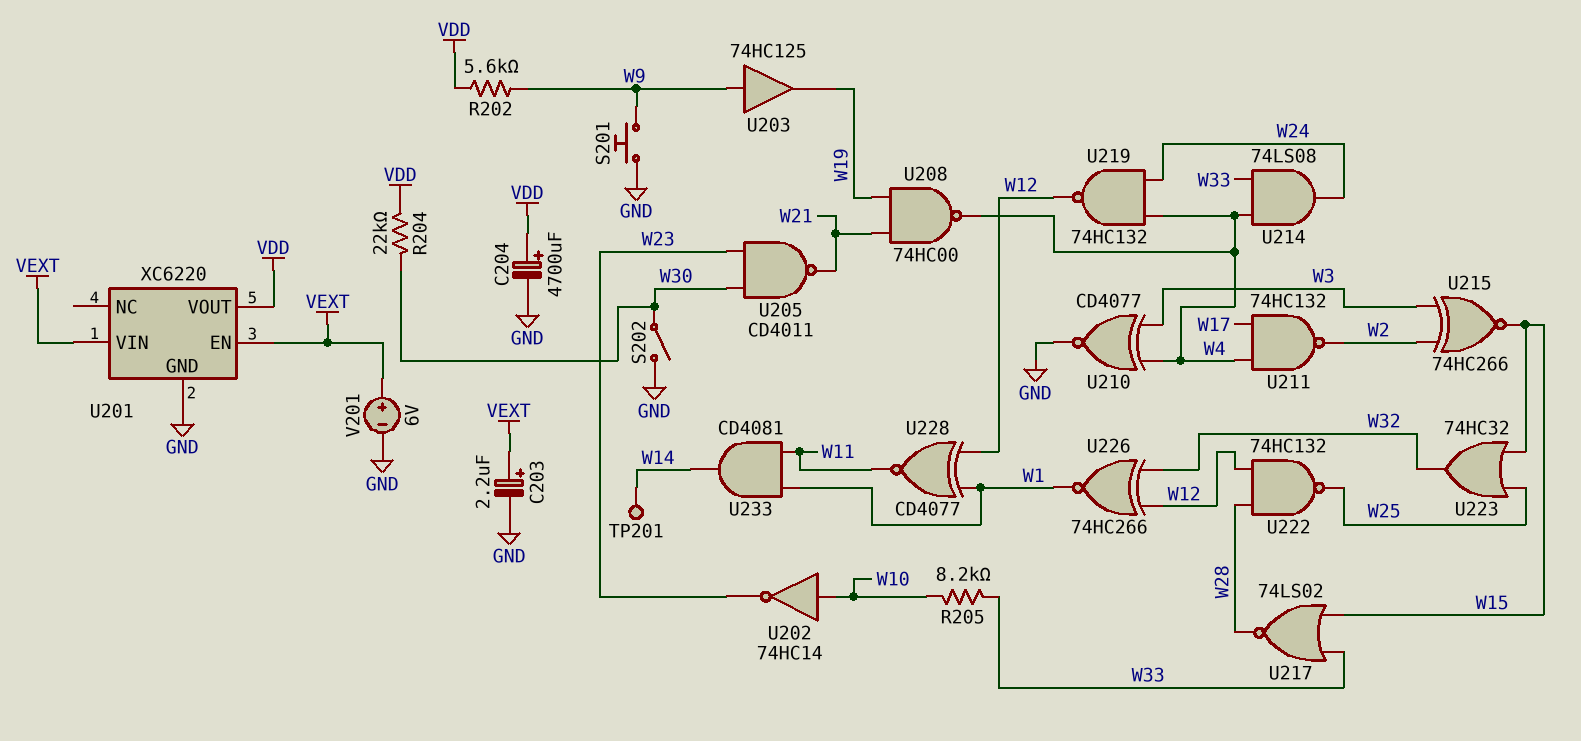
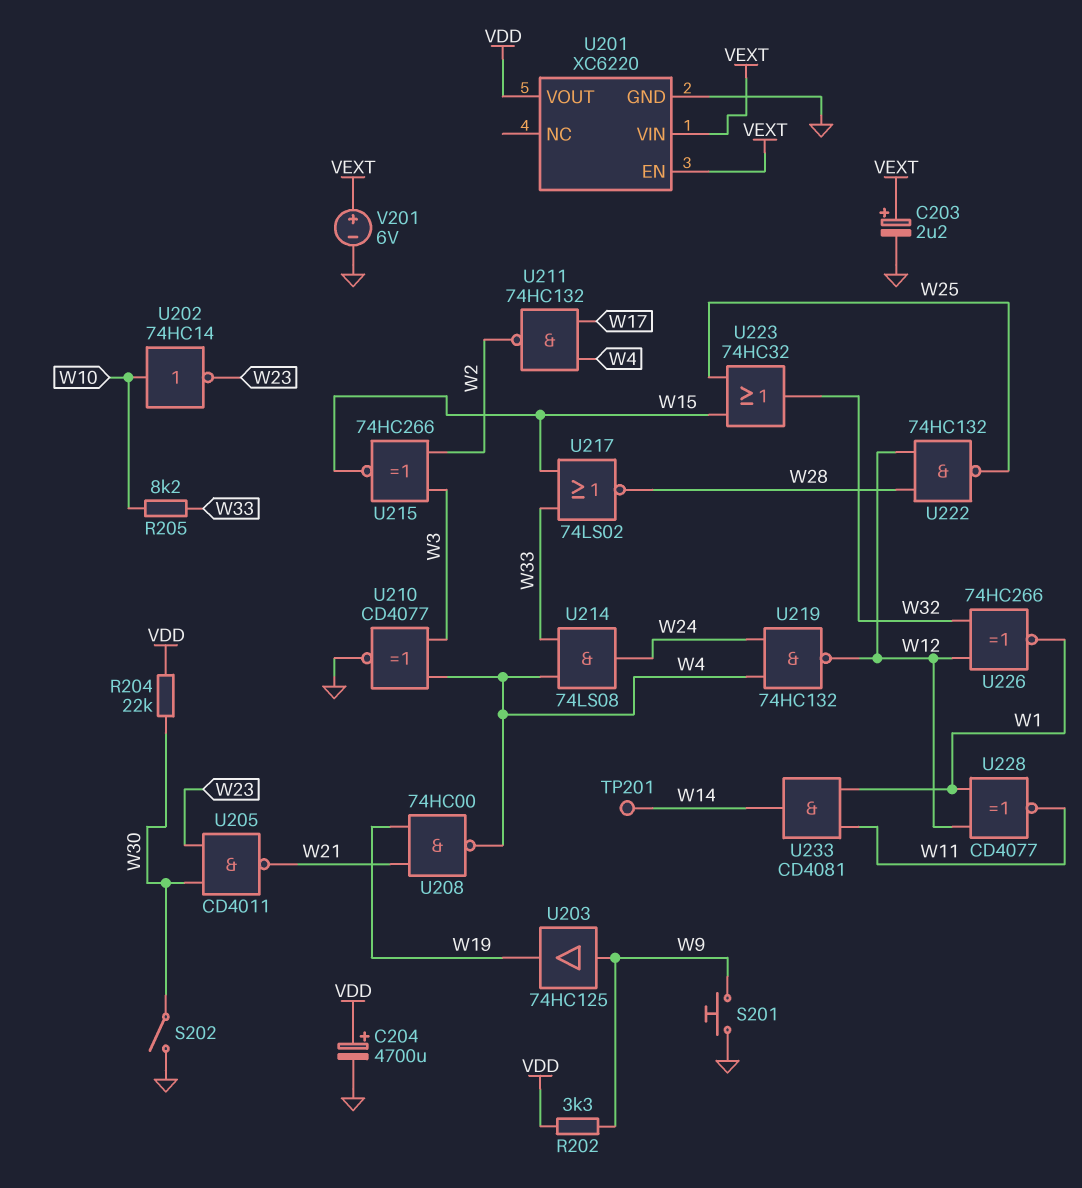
R202: 5.6k (VDD, W9) -> 3.3k (VDD, W9)

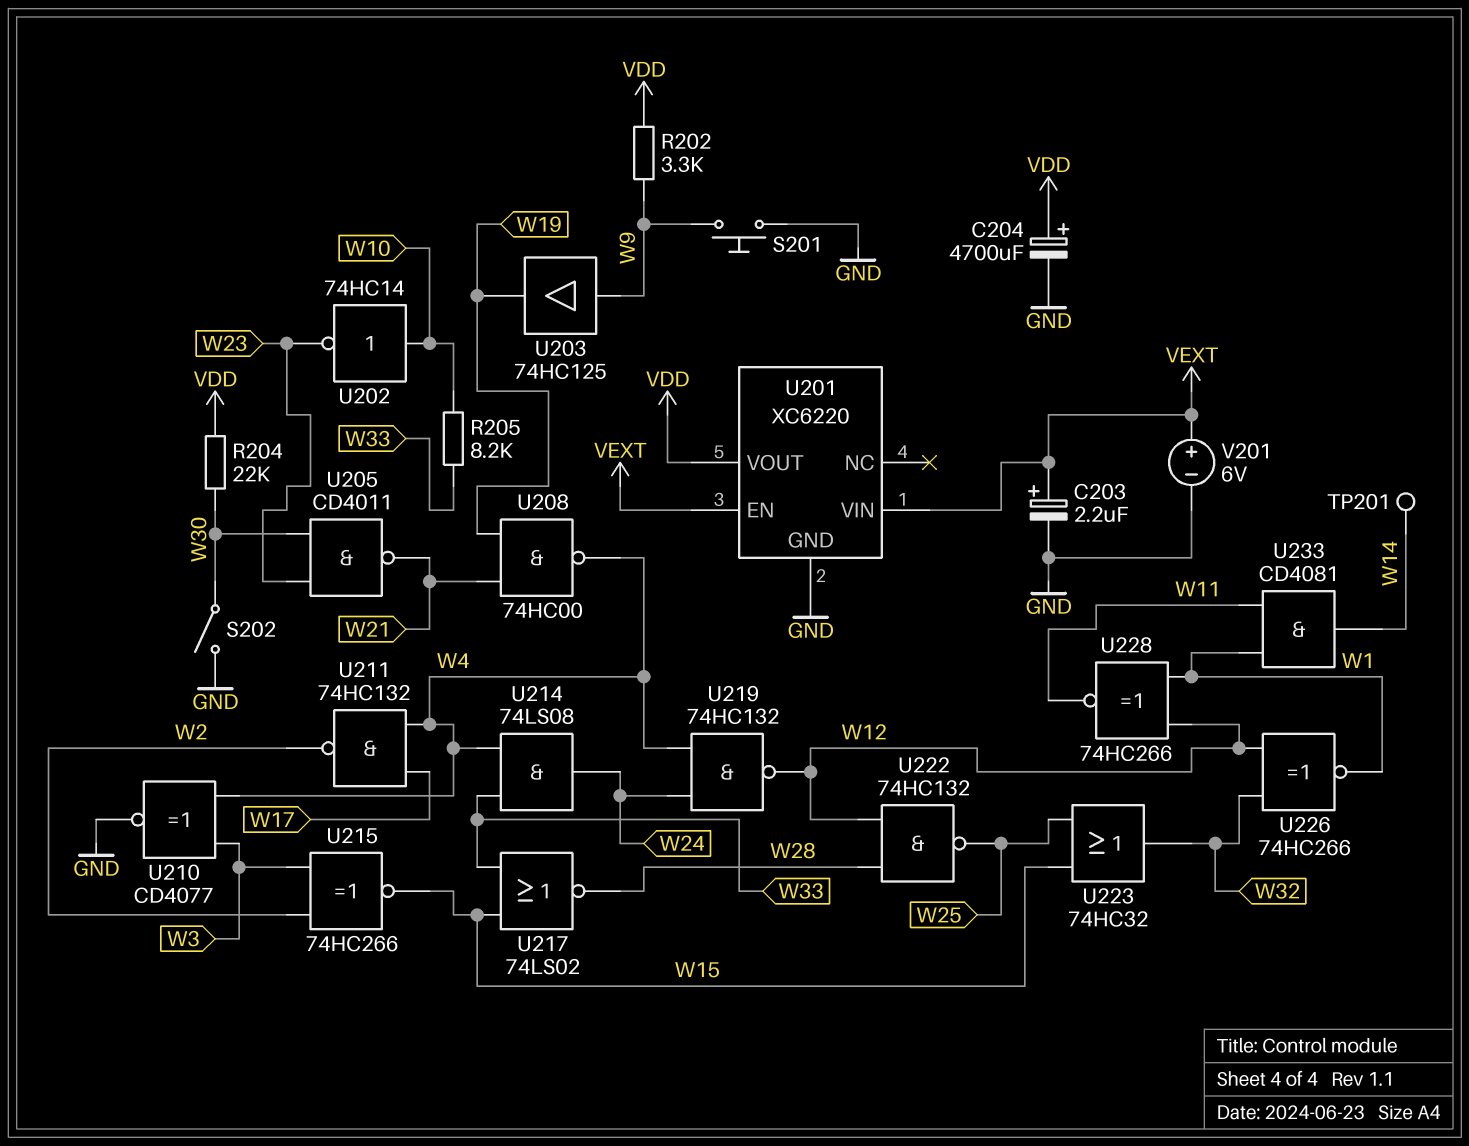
U228: XNOR CD4077 (in W1, in W12, out W11) -> XNOR 74HC266 (in W1, in W12, out W11)

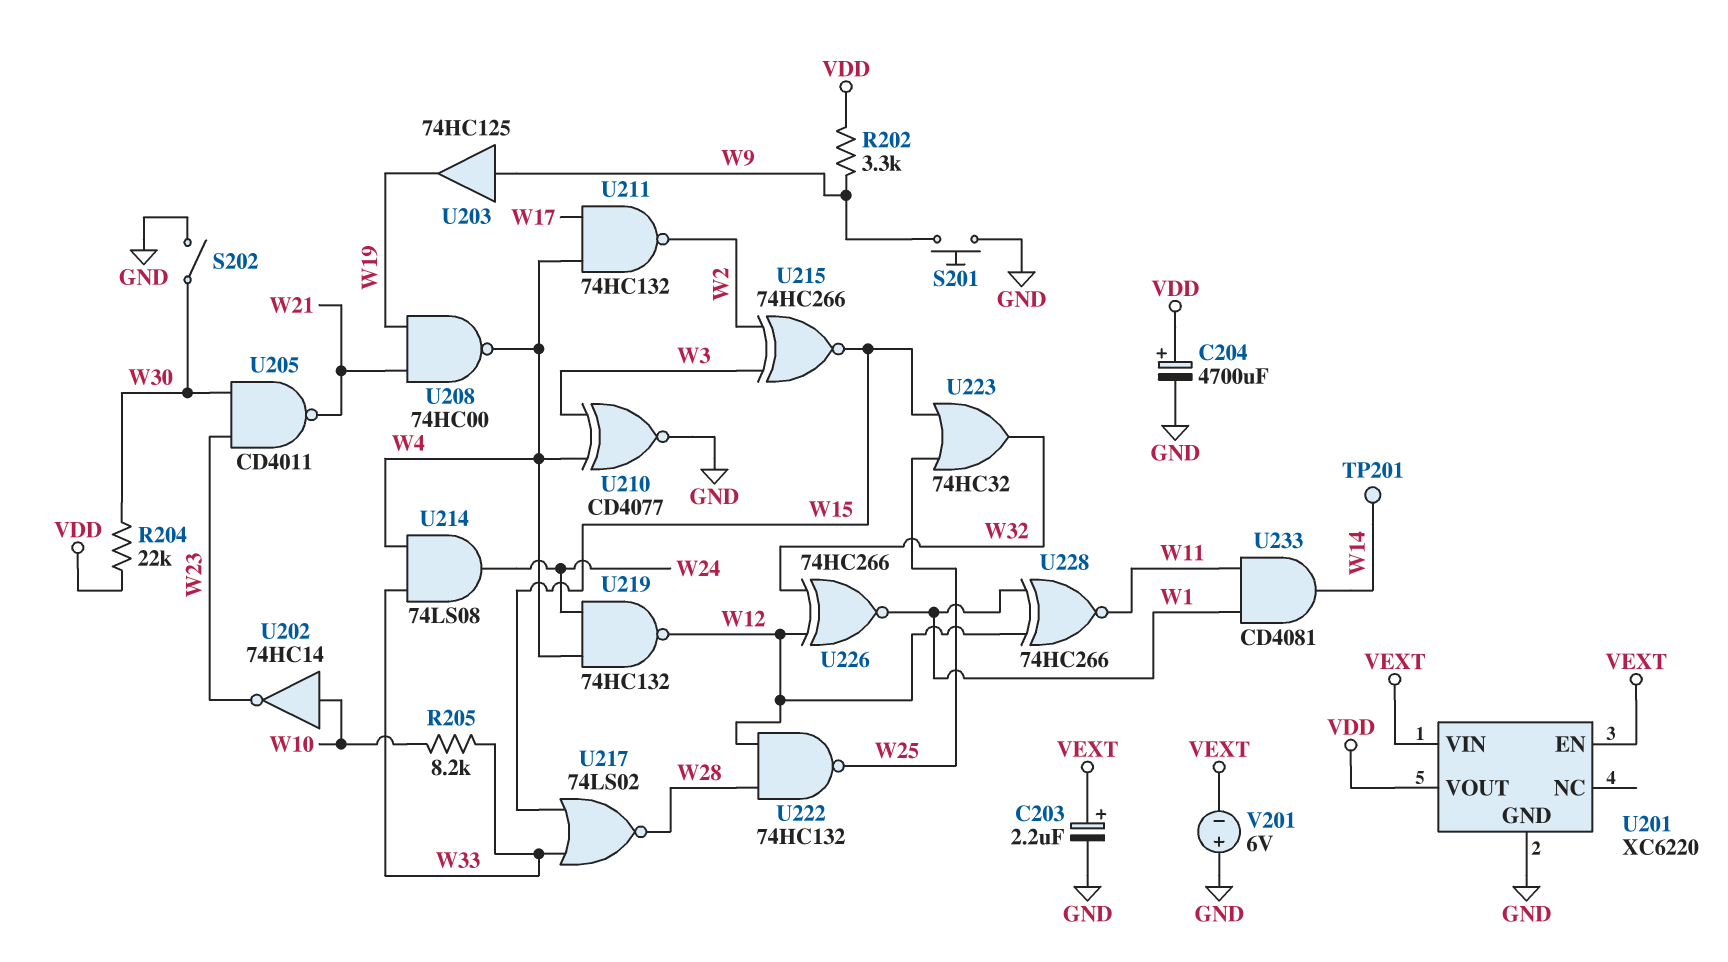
V201: 6V (plus VEXT, minus GND) -> 6V (plus GND, minus VEXT)

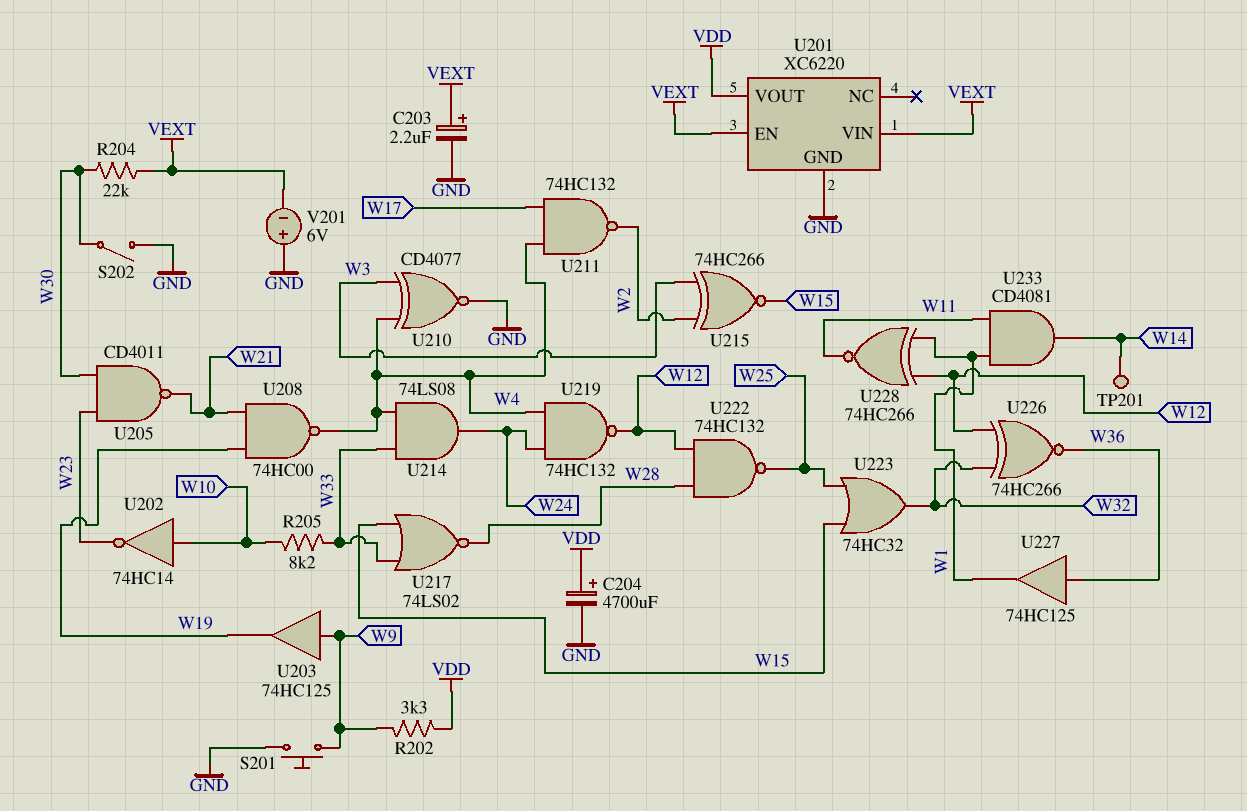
R204: 22k (VDD, W30) -> 22k (VEXT, W30)
U226: XNOR 74HC266 (in W12, in W32, out W1) -> XNOR 74HC266 (in W12, in W32, out W36)
U227: none -> buffer 74HC125 (in W36, out W1)

